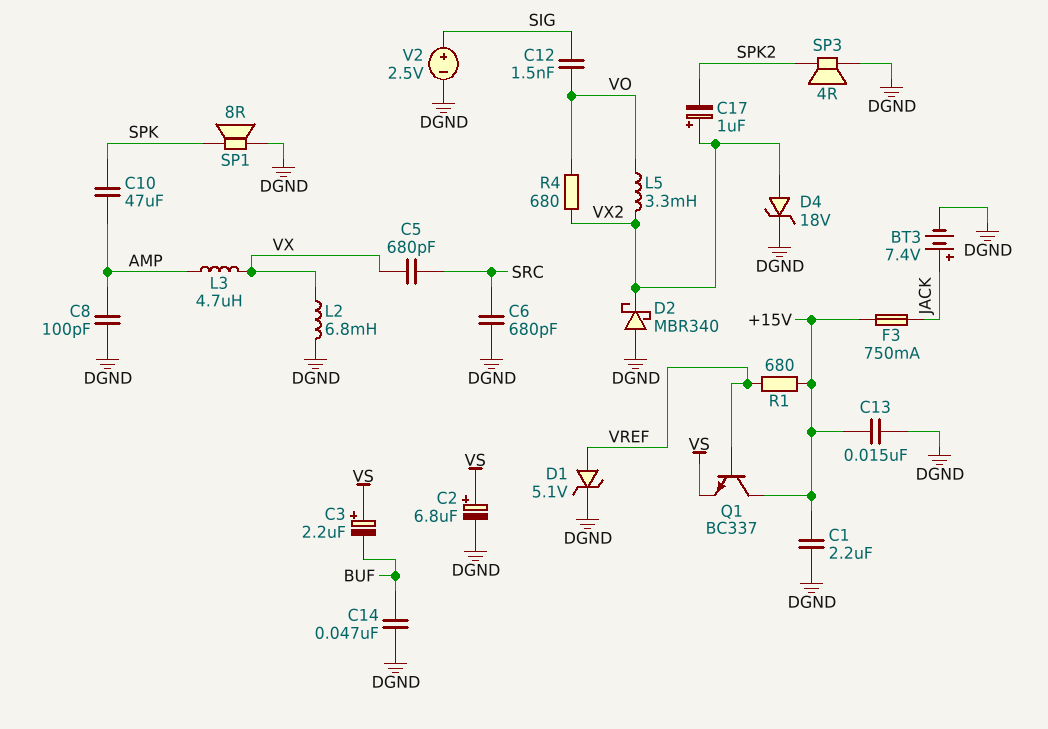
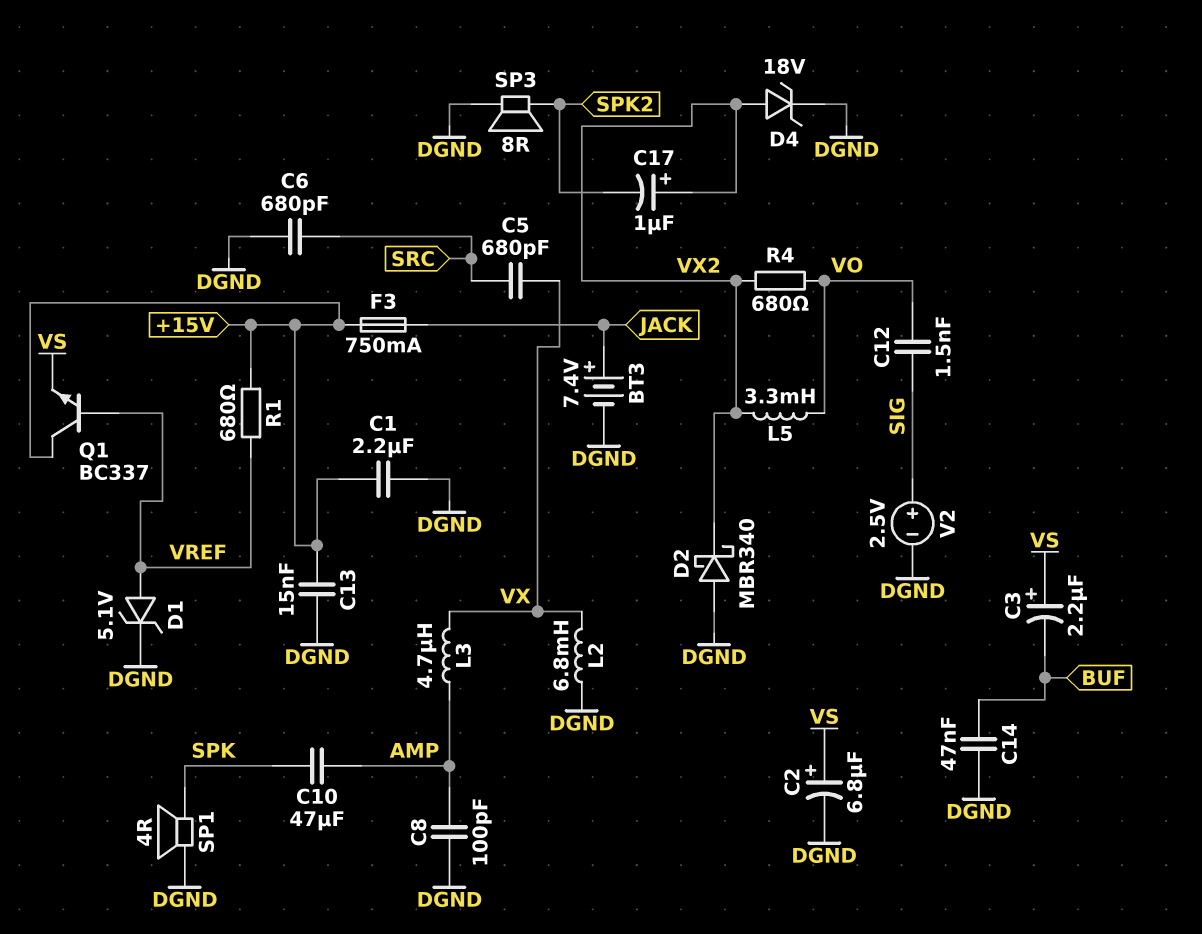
SP1: speaker 8R (DGND, SPK) -> speaker 4R (DGND, SPK)
SP3: speaker 4R (DGND, SPK2) -> speaker 8R (DGND, SPK2)

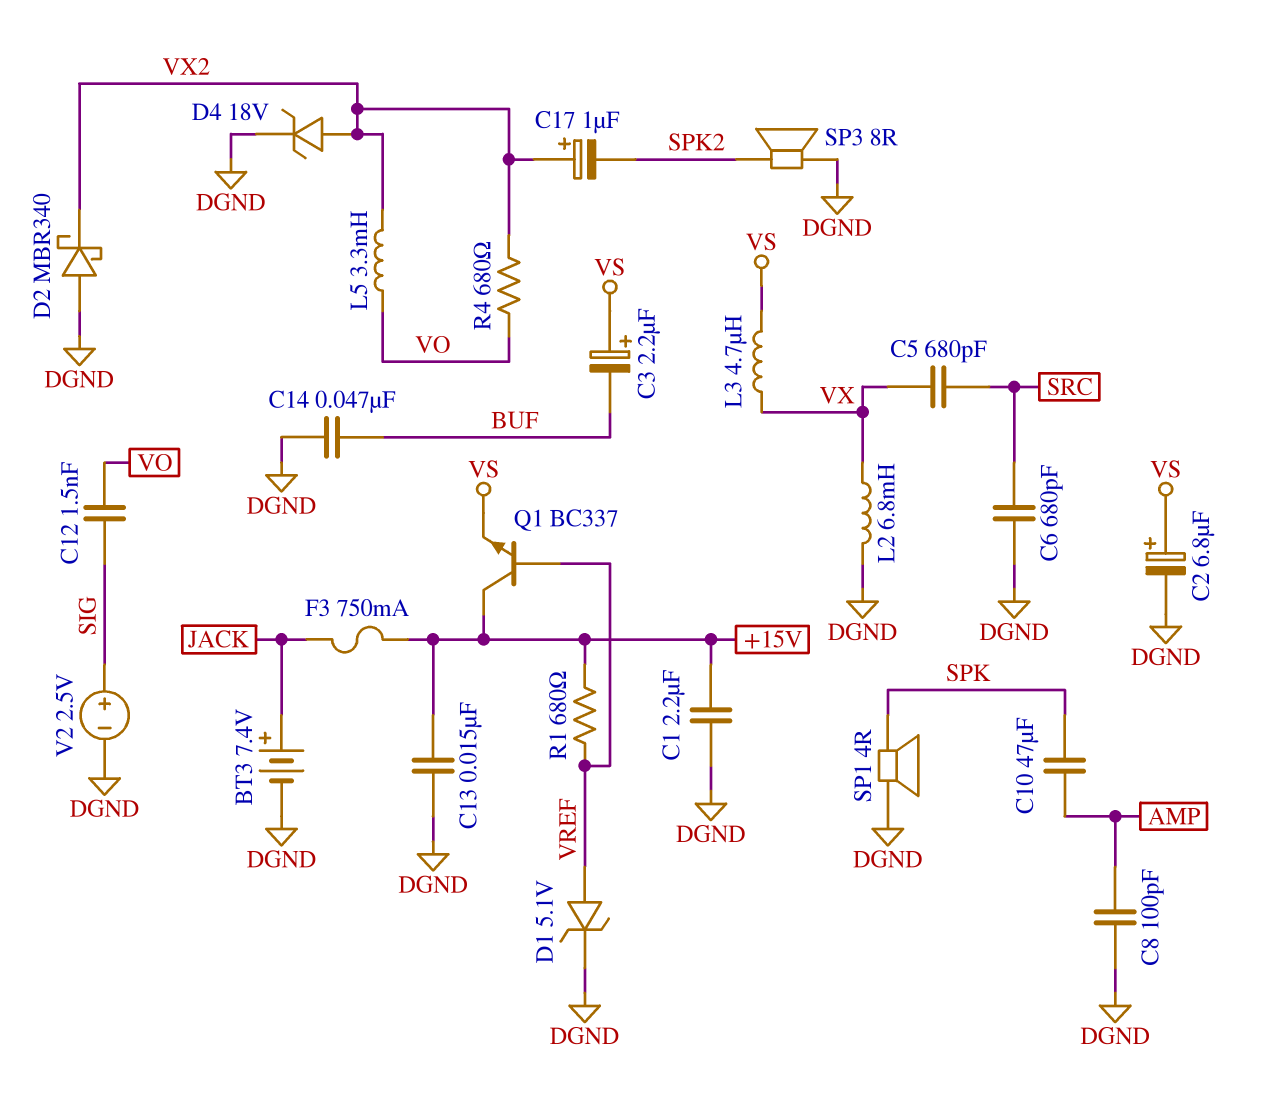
L3: 4.7uH (AMP, VX) -> 4.7uH (VS, VX)

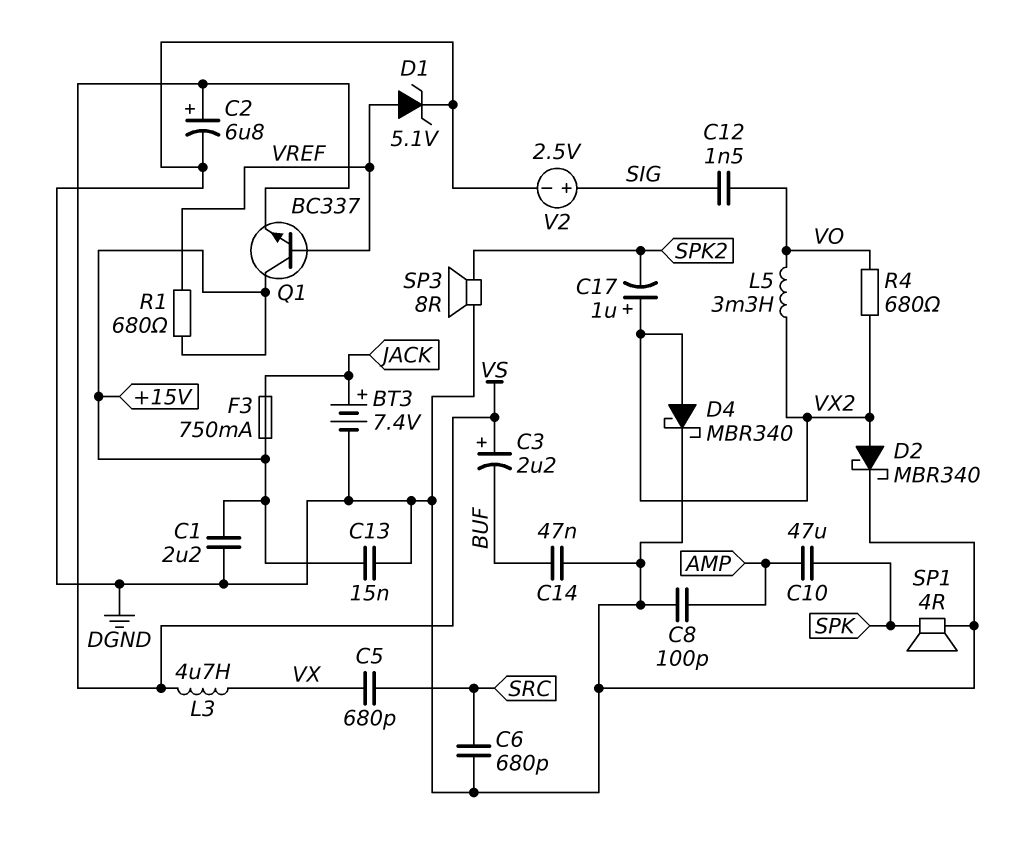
D2: schottky MBR340 (A DGND, K VX2) -> schottky MBR340 (A VX2, K DGND)
D4: zener 18V (A VX2, K DGND) -> schottky MBR340 (A VX2, K DGND)
L2: 6.8mH (DGND, VX) -> none

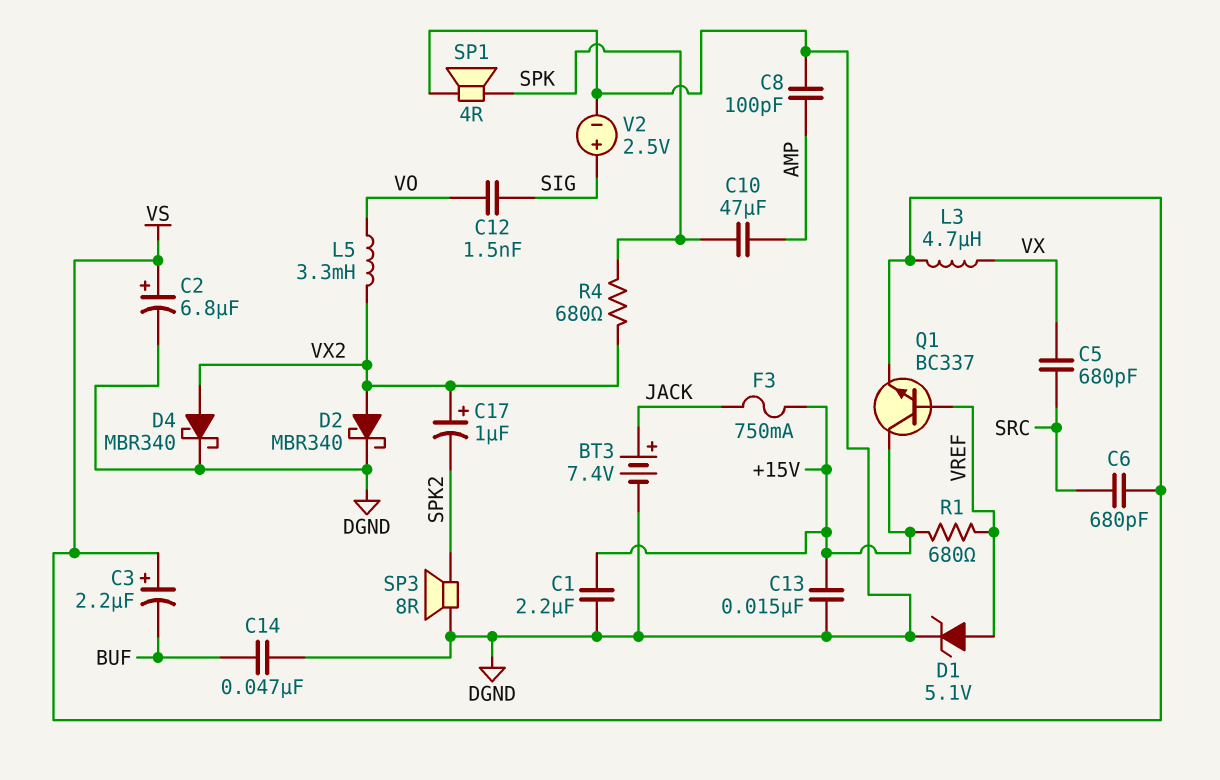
C6: 680pF (DGND, SRC) -> 680pF (SRC, VS)
R4: 680 (VO, VX2) -> 680 (SPK, VX2)

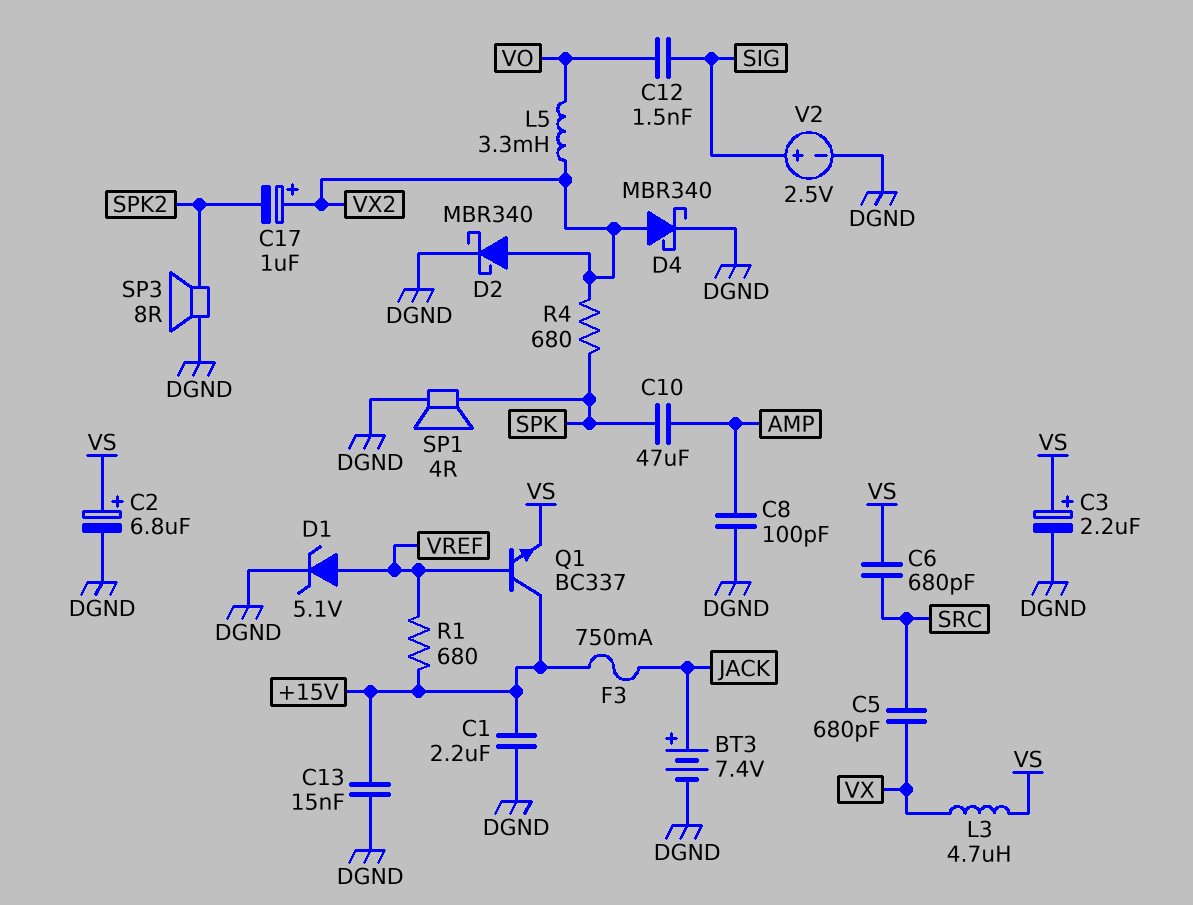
C3: 2.2uF (plus VS, minus BUF) -> 2.2uF (plus VS, minus DGND)
C14: 47nF (BUF, DGND) -> none

